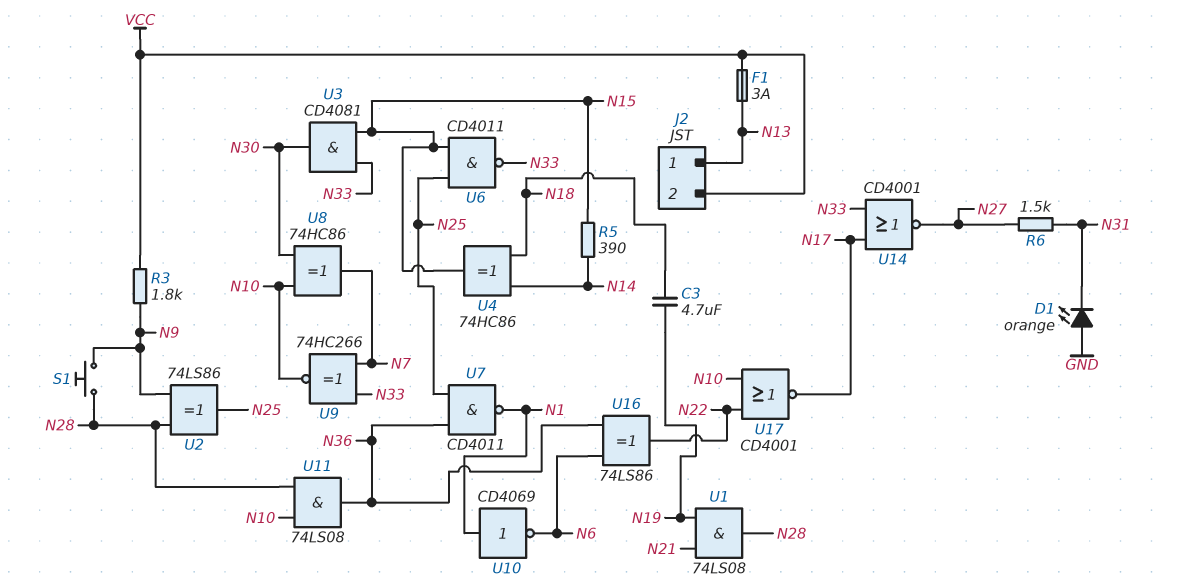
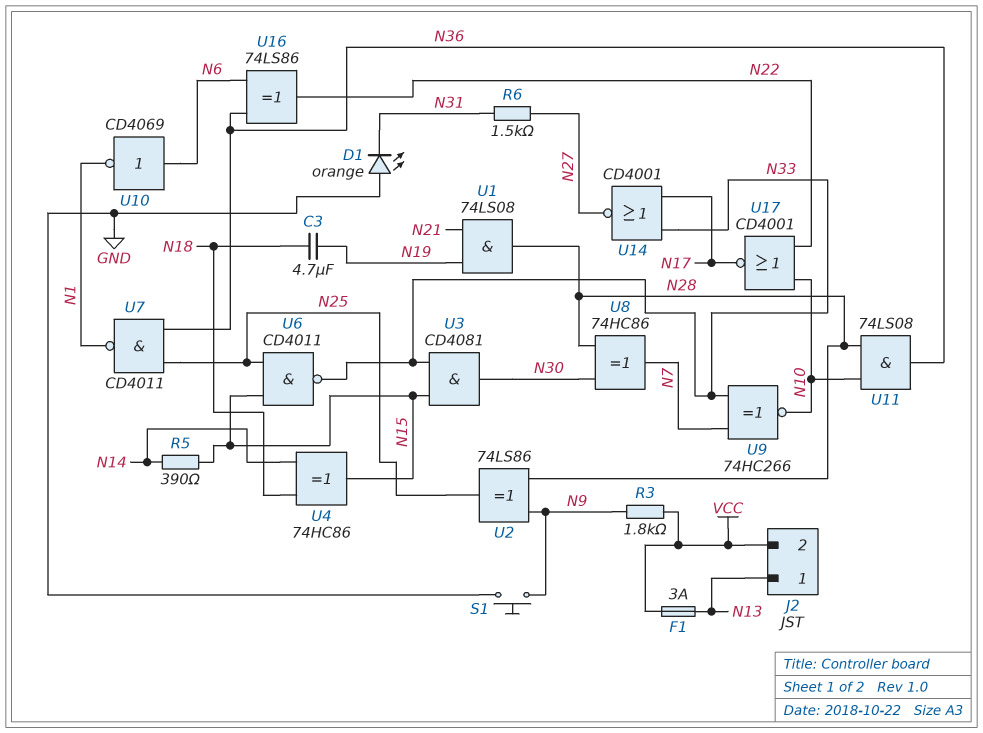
S1: button (N9, N28) -> button (GND, N9)
U8: XOR 74HC86 (in N10, in N30, out N7) -> XOR 74HC86 (in N28, in N30, out N7)
U10: NOT CD4069 (in N1, out N6) -> NOT CD4069 (in N6, out N1)

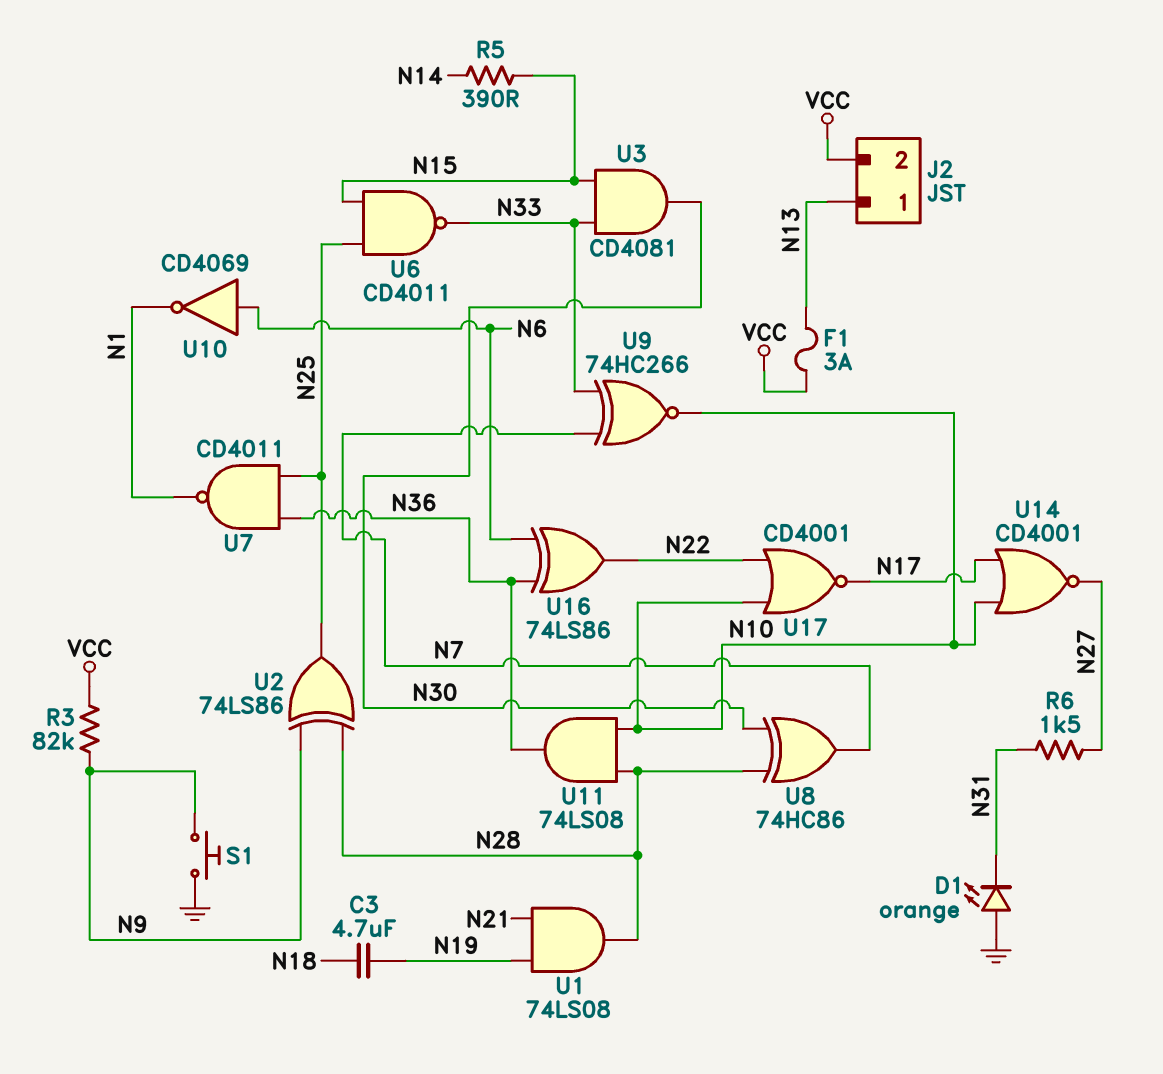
R3: 1.8k (N9, VCC) -> 82k (N9, VCC)
U4: XOR 74HC86 (in N14, in N18, out N15) -> none
U14: NOR CD4001 (in N17, in N33, out N27) -> NOR CD4001 (in N10, in N17, out N27)

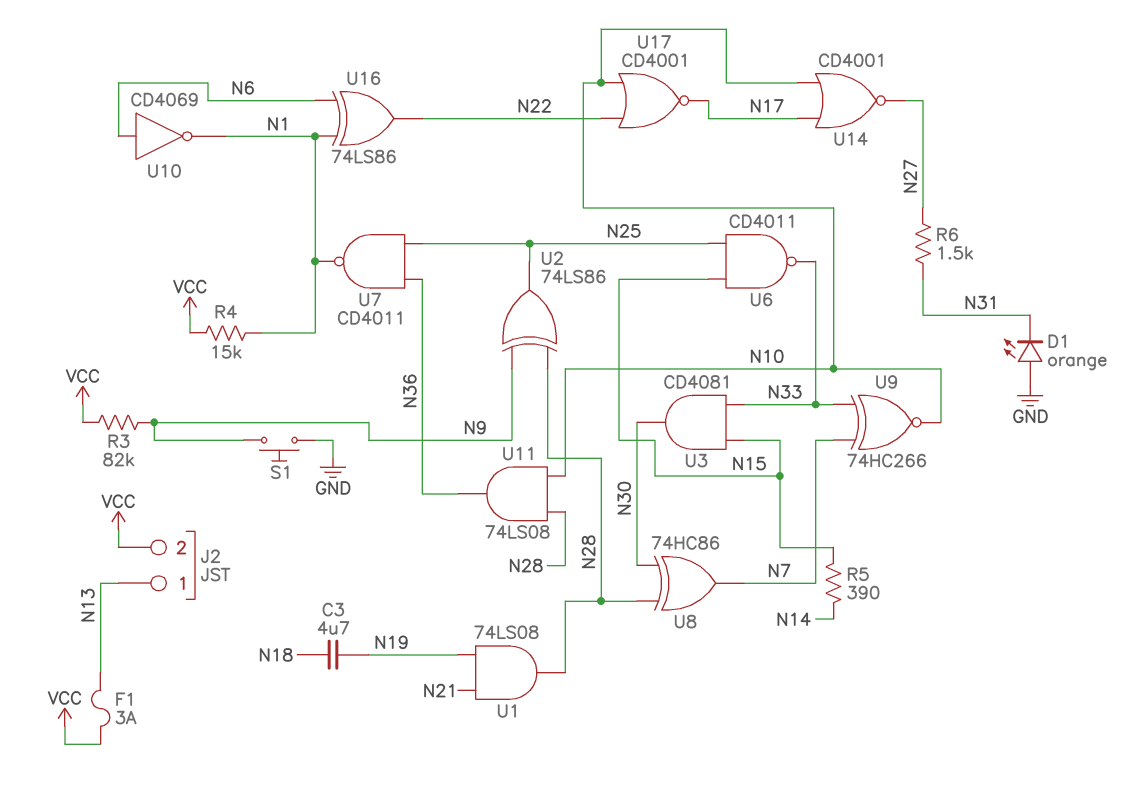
R4: none -> 15k (N1, VCC)
U16: XOR 74LS86 (in N6, in N36, out N22) -> XOR 74LS86 (in N1, in N6, out N22)

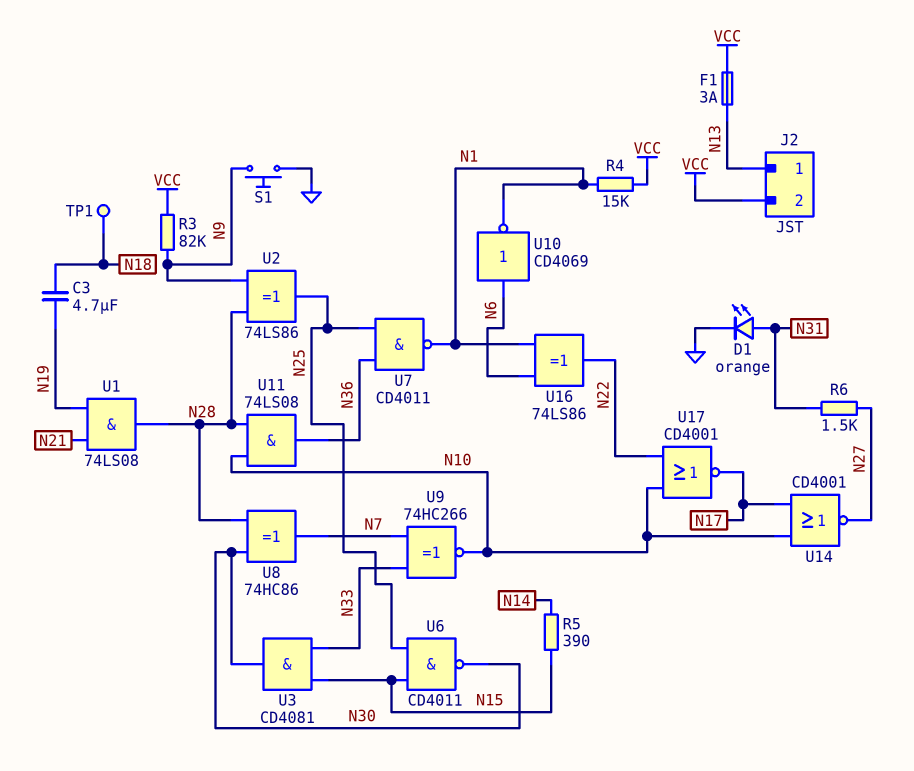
D1: LED orange (A GND, K N31) -> LED orange (A N31, K GND)
TP1: none -> test point (N18)
U6: NAND CD4011 (in N15, in N25, out N33) -> NAND CD4011 (in N15, in N25, out N30)

